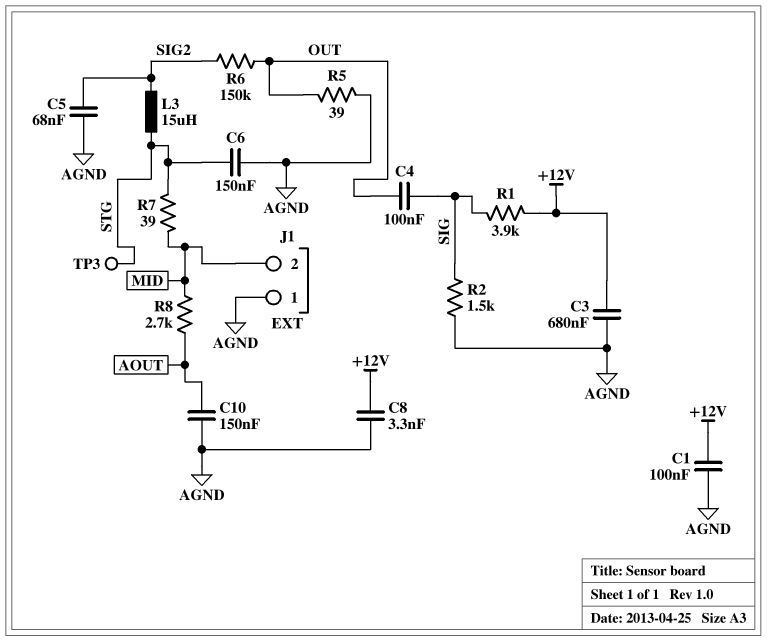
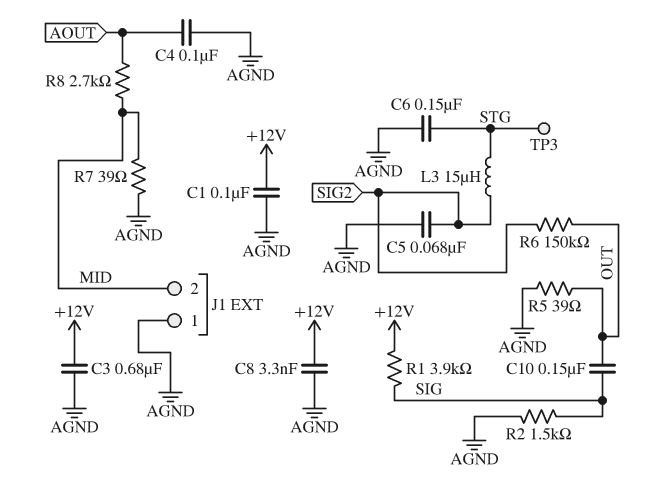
C4: 100nF (OUT, SIG) -> 100nF (AGND, AOUT)
C10: 150nF (AGND, AOUT) -> 150nF (OUT, SIG)
R7: 39 (MID, STG) -> 39 (AGND, MID)

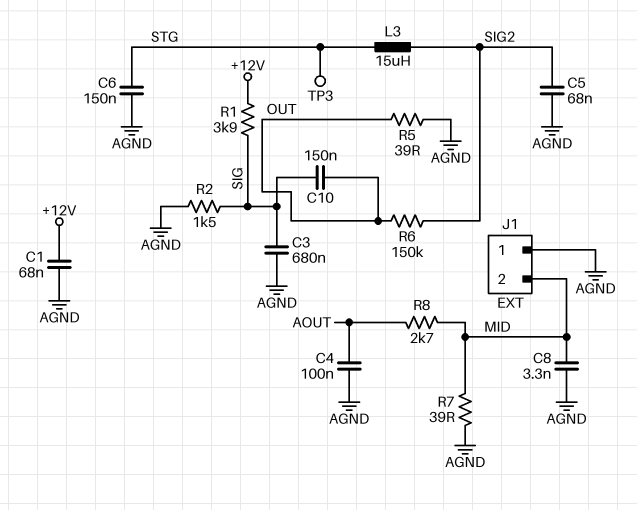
C1: 100nF (+12V, AGND) -> 68nF (+12V, AGND)
C3: 680nF (+12V, AGND) -> 680nF (AGND, SIG)
C8: 3.3nF (+12V, AGND) -> 3.3nF (AGND, MID)

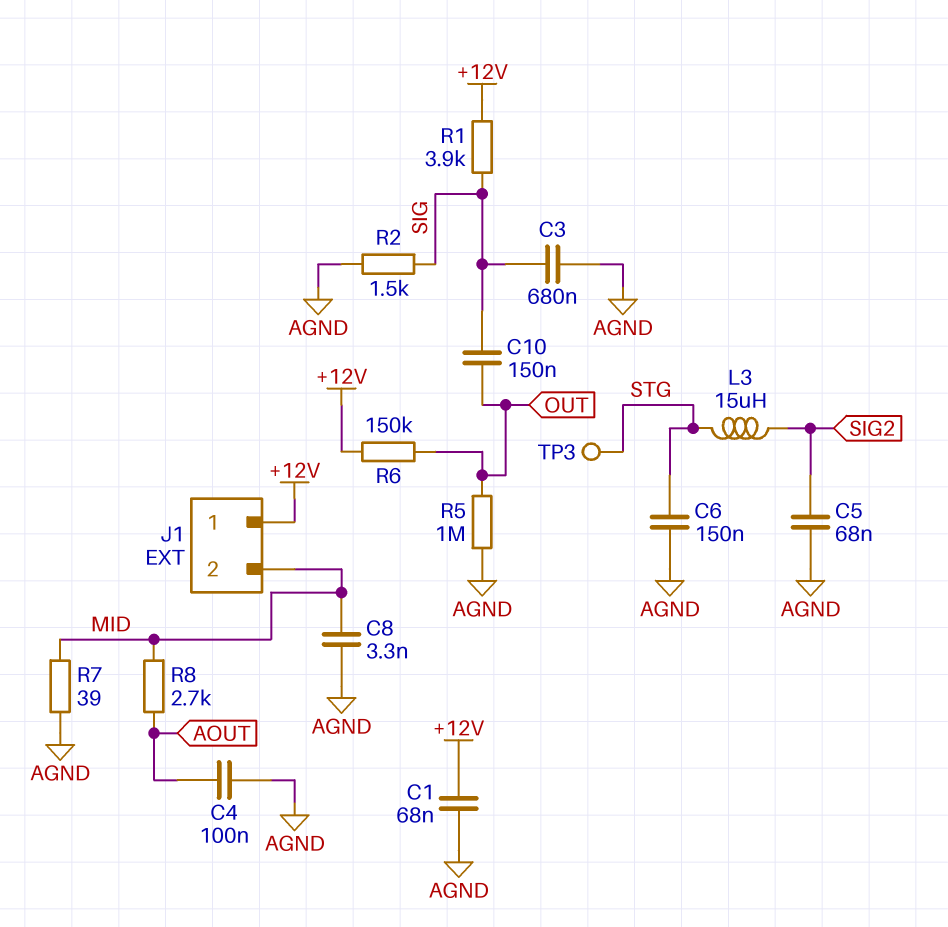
J1 pin 1: AGND -> +12V
R5: 39 (AGND, OUT) -> 1M (AGND, OUT)
R6: 150k (OUT, SIG2) -> 150k (+12V, OUT)

